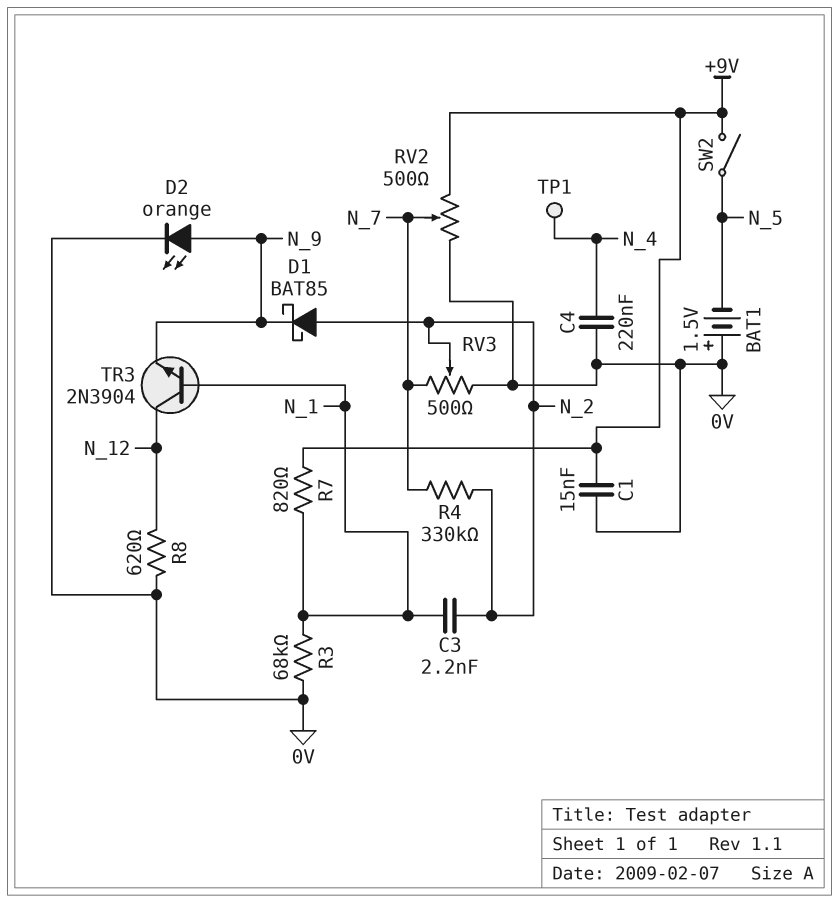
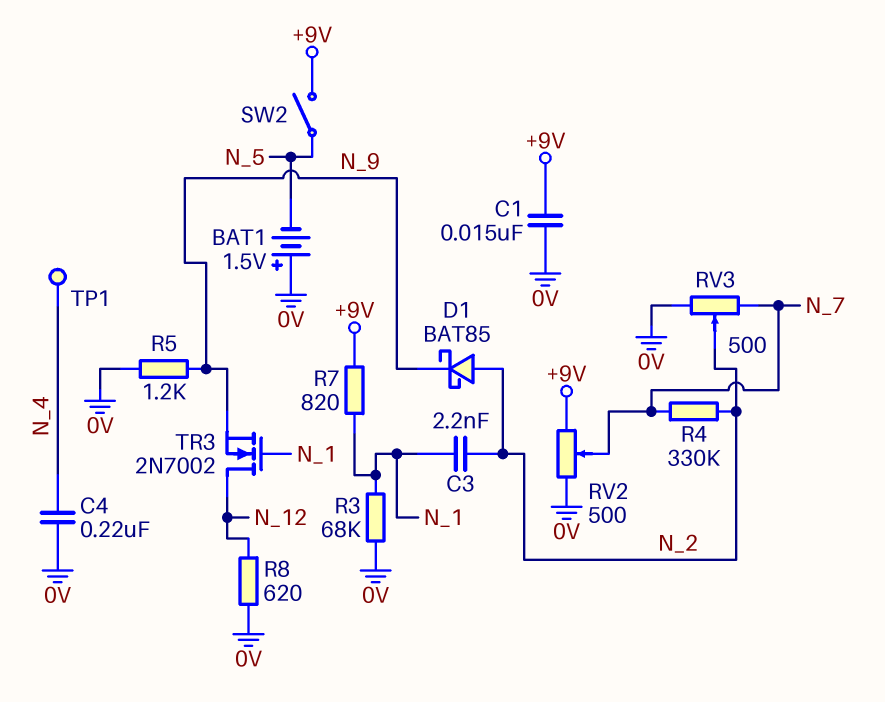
D2: LED orange (A N_9, K 0V) -> none
R5: none -> 1.2k (0V, N_9)
TR3: NPN 2N3904 (B N_1, C N_12, E N_9) -> NMOS 2N7002 (G N_1, D N_12, S N_9)

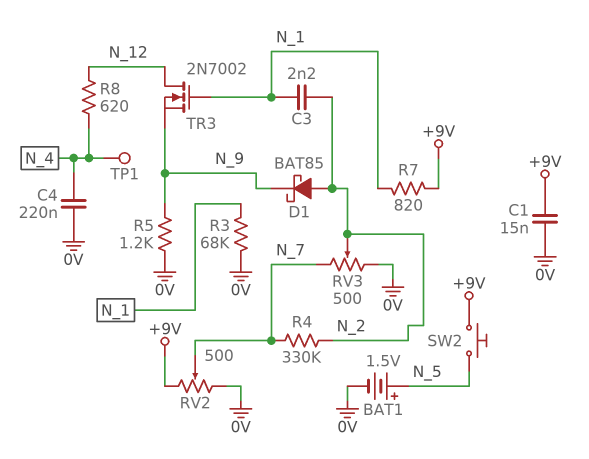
BAT1: 1.5V (plus 0V, minus N_5) -> 1.5V (plus N_5, minus 0V)
R8: 620 (0V, N_12) -> 620 (N_4, N_12)
SW2: switch (+9V, N_5) -> button (+9V, N_5)

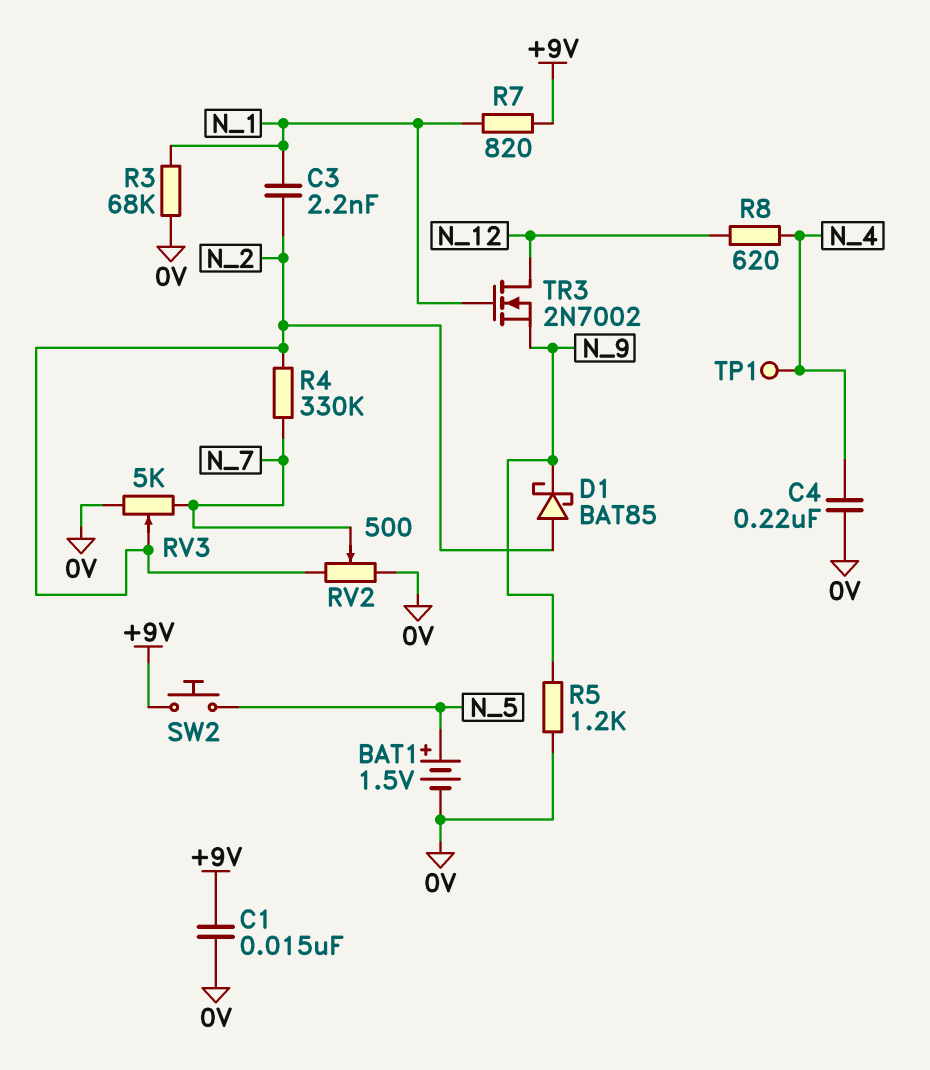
RV2: 500 (+9V, 0V, wiper N_7) -> 500 (0V, N_2, wiper N_7)
RV3: 500 (0V, N_7, wiper N_2) -> 5k (0V, N_7, wiper N_2)

